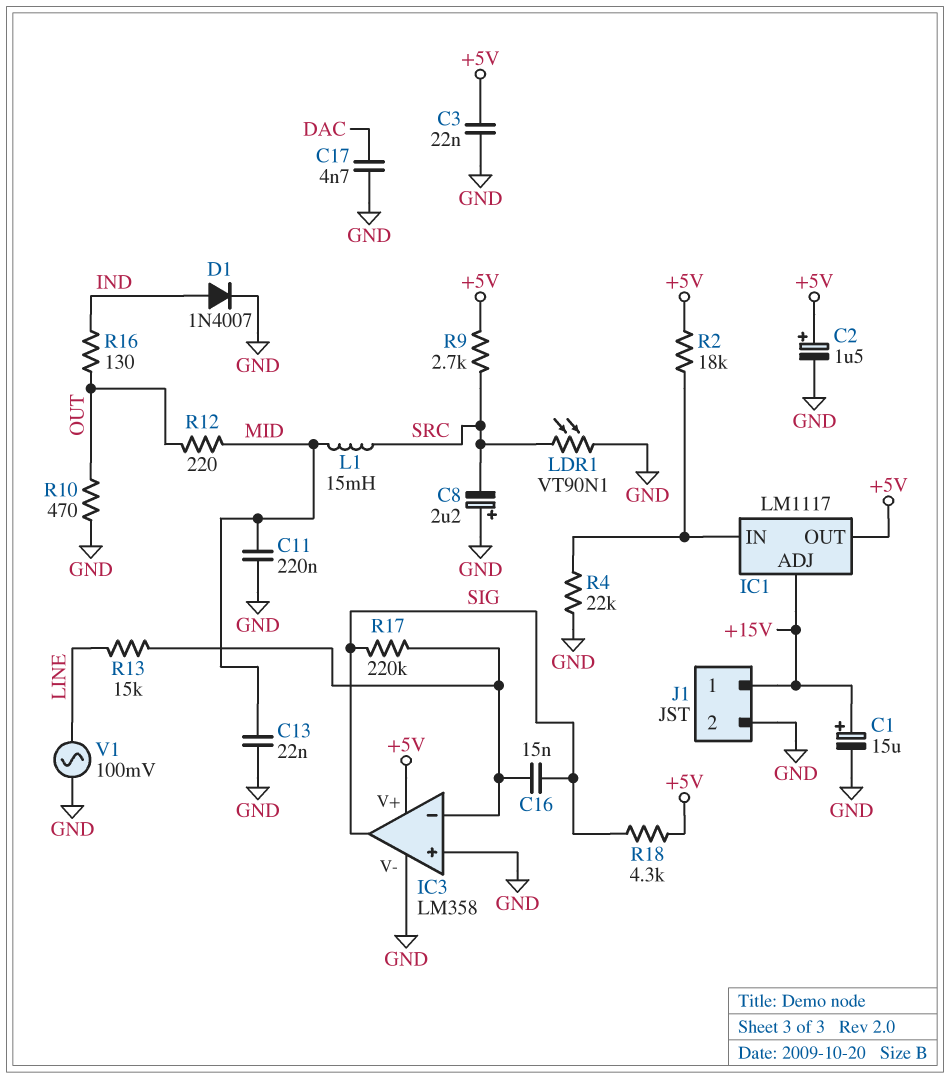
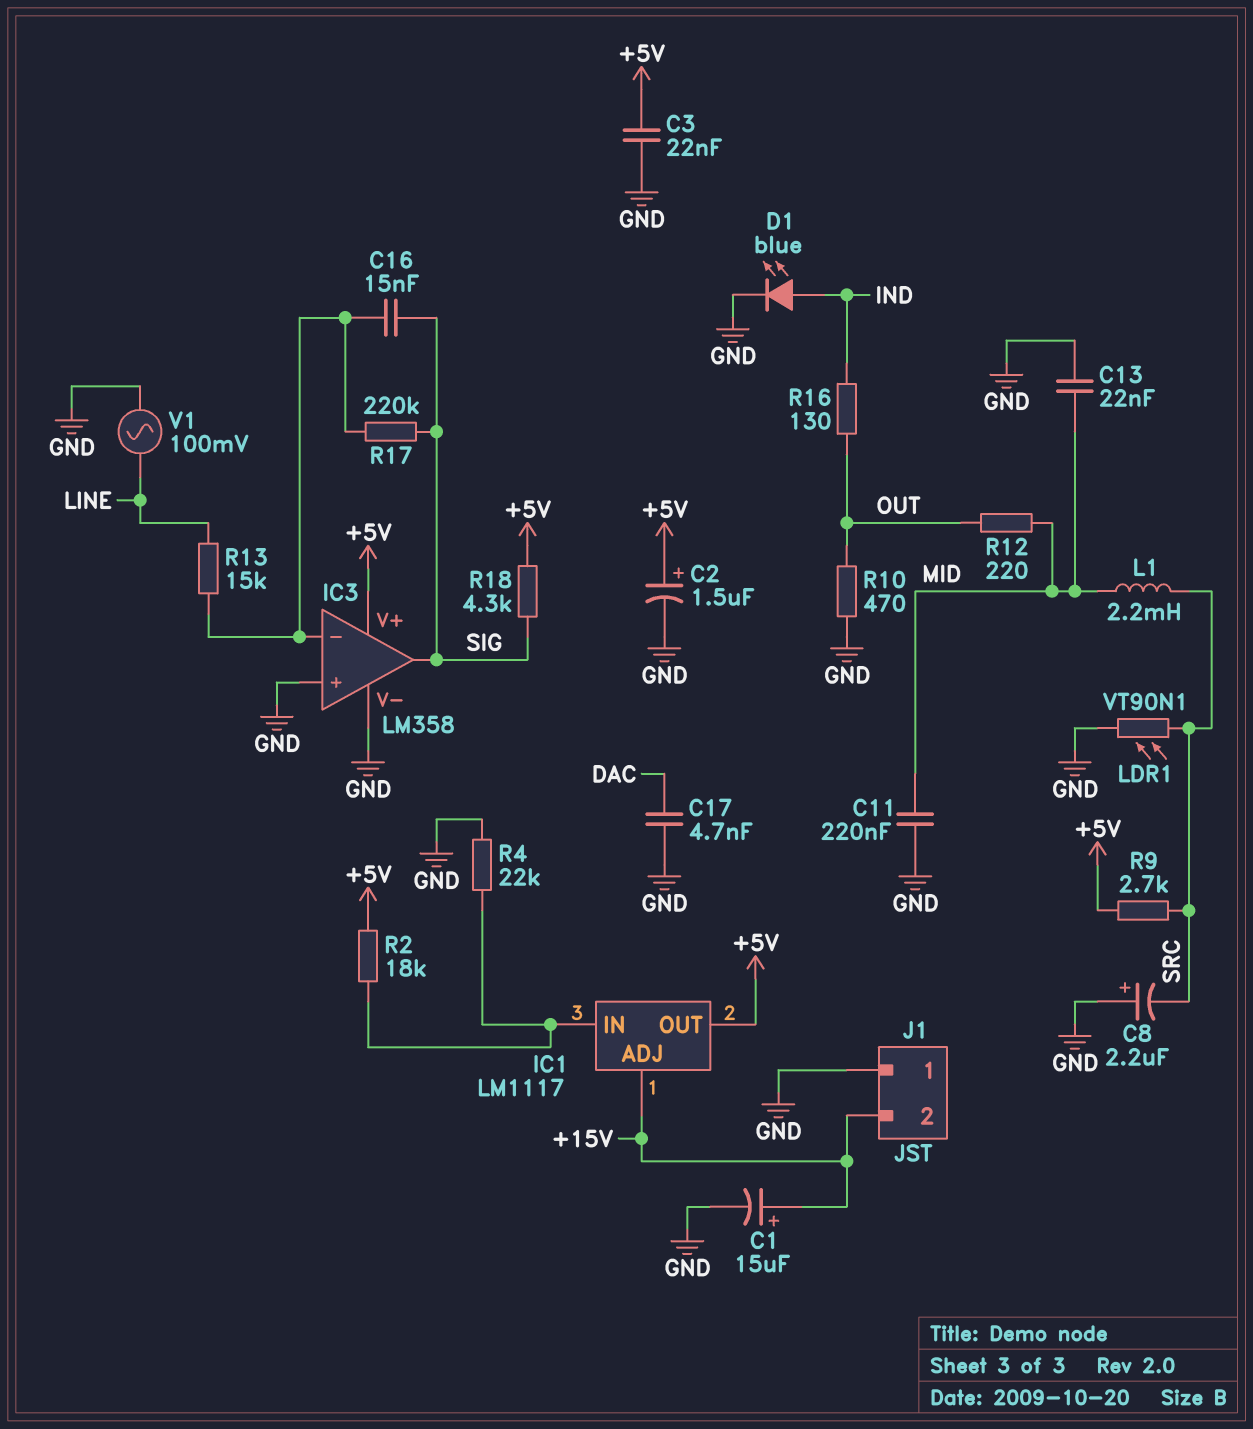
D1: diode 1N4007 (A IND, K GND) -> LED blue (A IND, K GND)
J1 pin 1: +15V -> GND
J1 pin 2: GND -> +15V
L1: 15mH (MID, SRC) -> 2.2mH (MID, SRC)

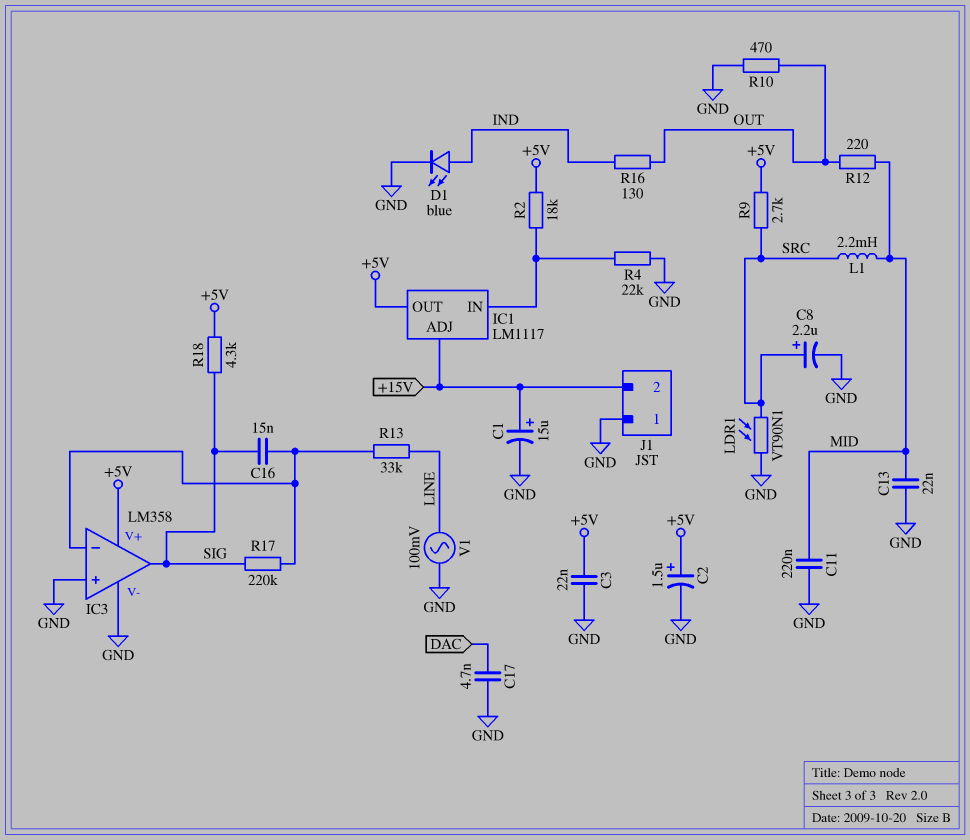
C8: 2.2uF (plus GND, minus SRC) -> 2.2uF (plus SRC, minus GND)
R13: 15k (IC3/in-, LINE) -> 33k (IC3/in-, LINE)

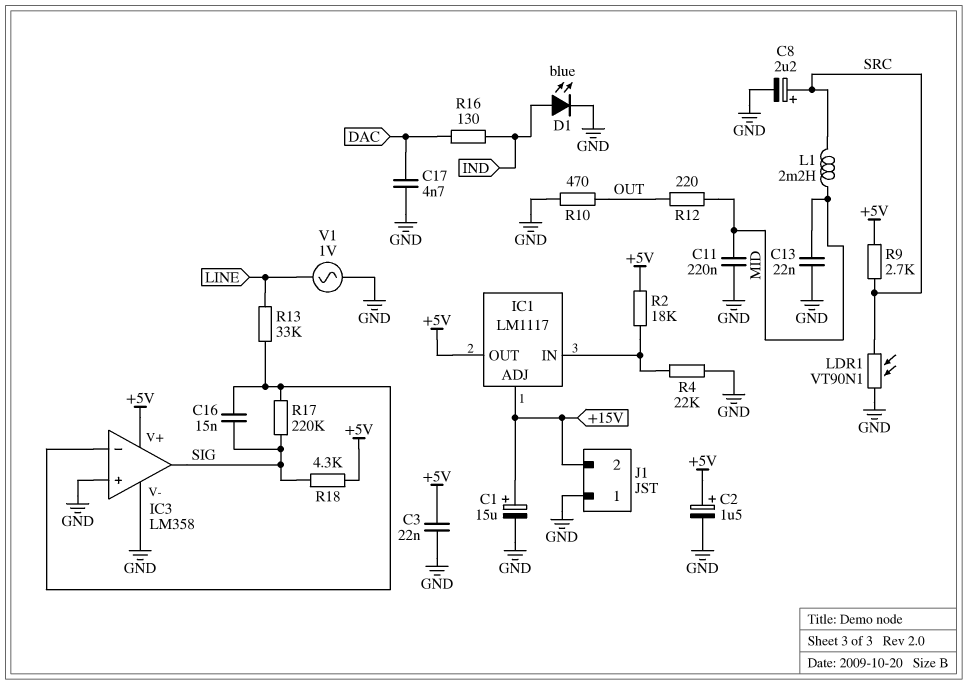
R16: 130 (IND, OUT) -> 130 (DAC, IND)
V1: AC 100mV (GND, LINE) -> AC 1V (GND, LINE)

